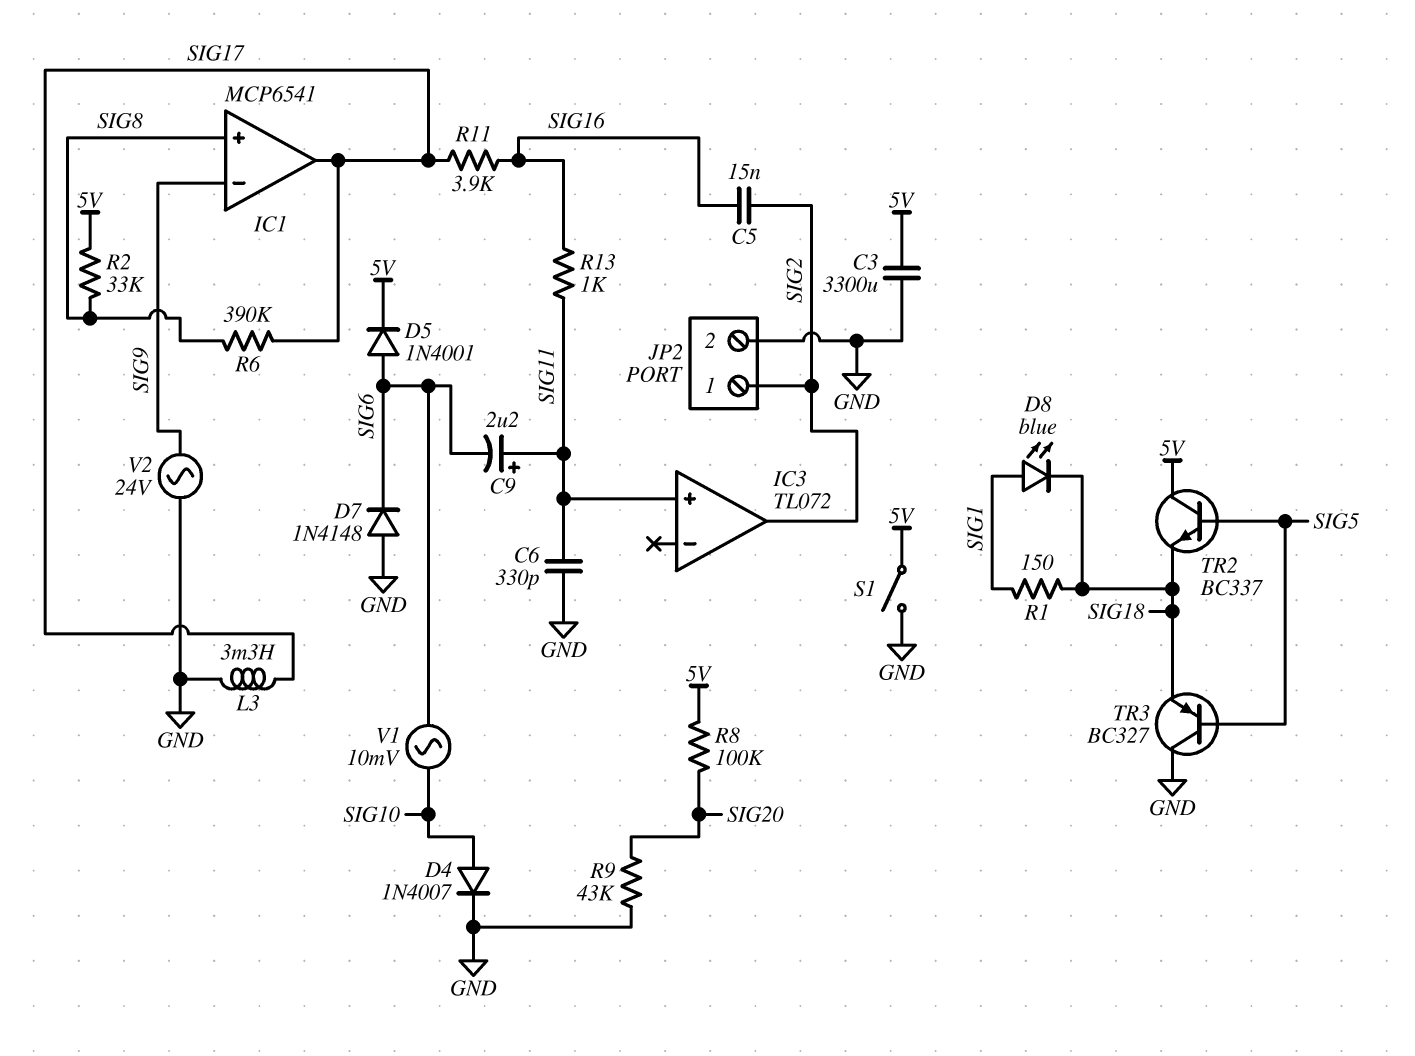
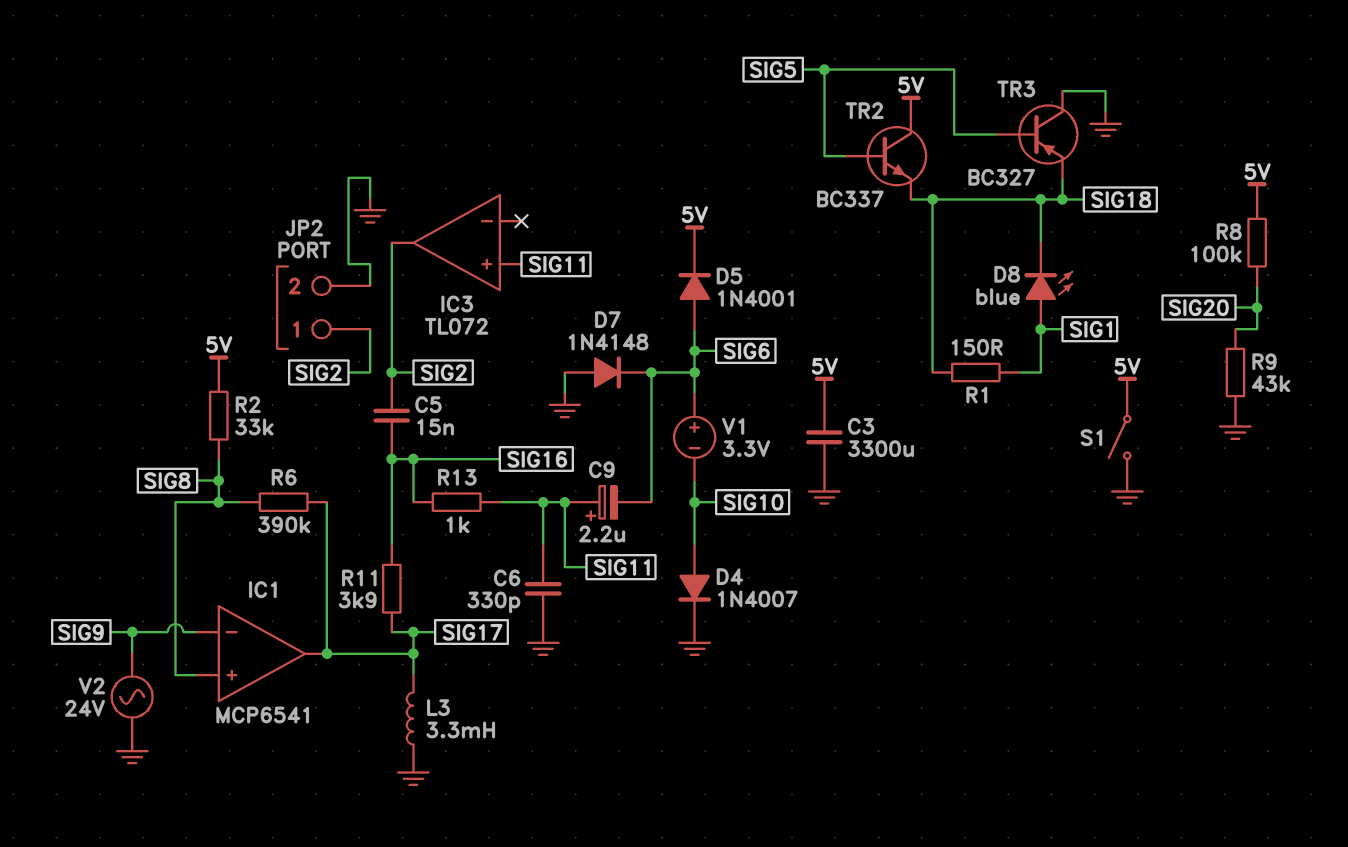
V1: AC 10mV (SIG6, SIG10) -> 3.3V (plus SIG6, minus SIG10)

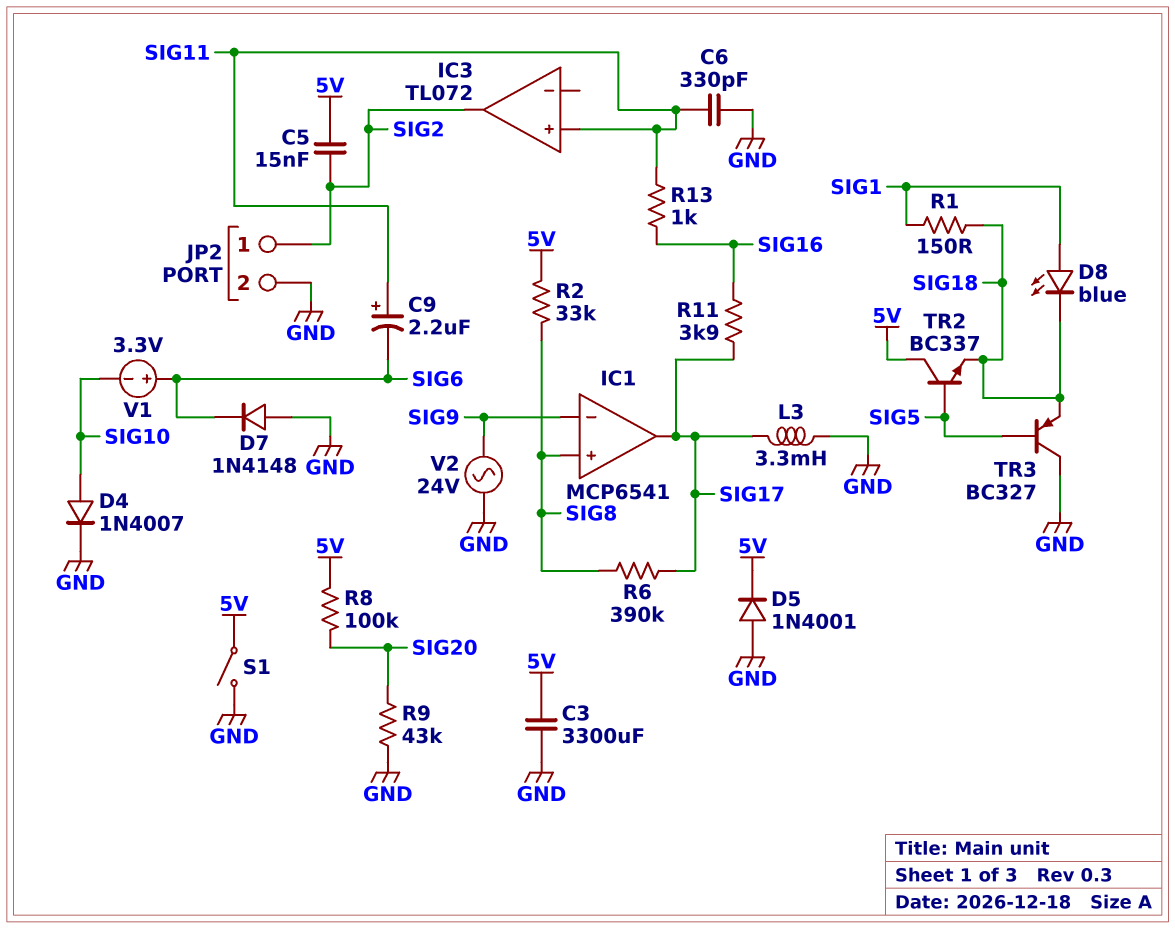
C5: 15nF (SIG2, SIG16) -> 15nF (5V, SIG2)
D5: diode 1N4001 (A SIG6, K 5V) -> diode 1N4001 (A GND, K 5V)

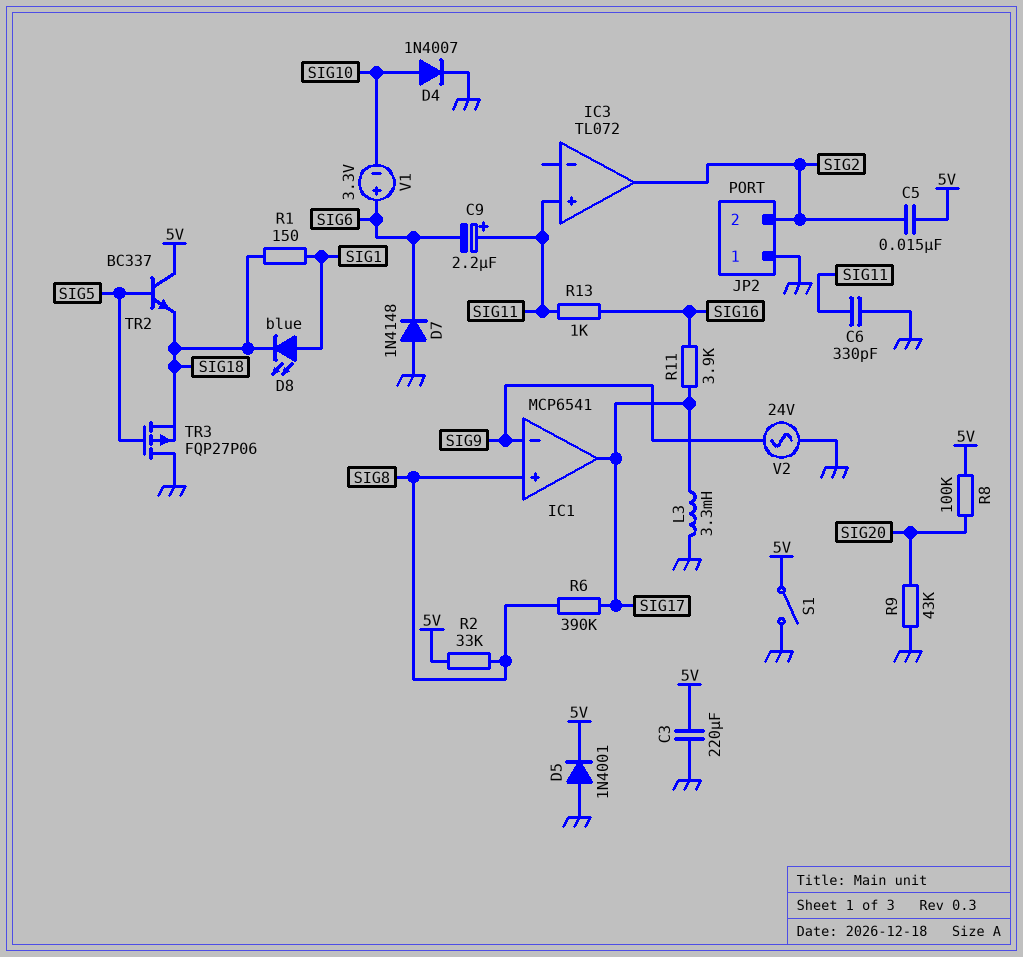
C3: 3300uF (5V, GND) -> 220uF (5V, GND)
JP2 pin 1: SIG2 -> GND
JP2 pin 2: GND -> SIG2
TR3: PNP BC327 (B SIG5, C GND, E SIG18) -> PMOS FQP27P06 (G SIG5, D GND, S SIG18)

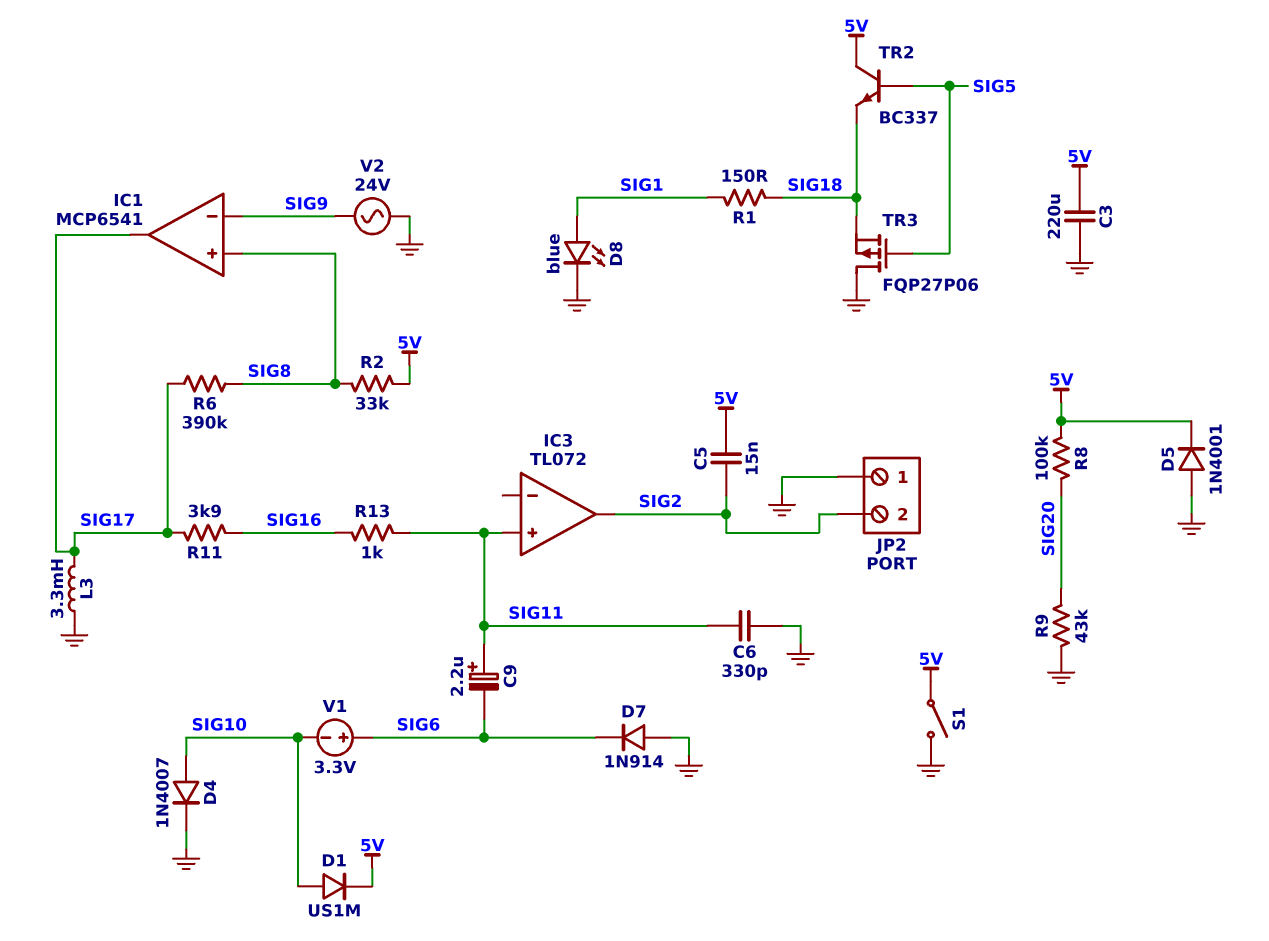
D1: none -> diode US1M (A SIG10, K 5V)
D7: diode 1N4148 (A GND, K SIG6) -> diode 1N914 (A GND, K SIG6)
D8: LED blue (A SIG1, K SIG18) -> LED blue (A SIG1, K GND)

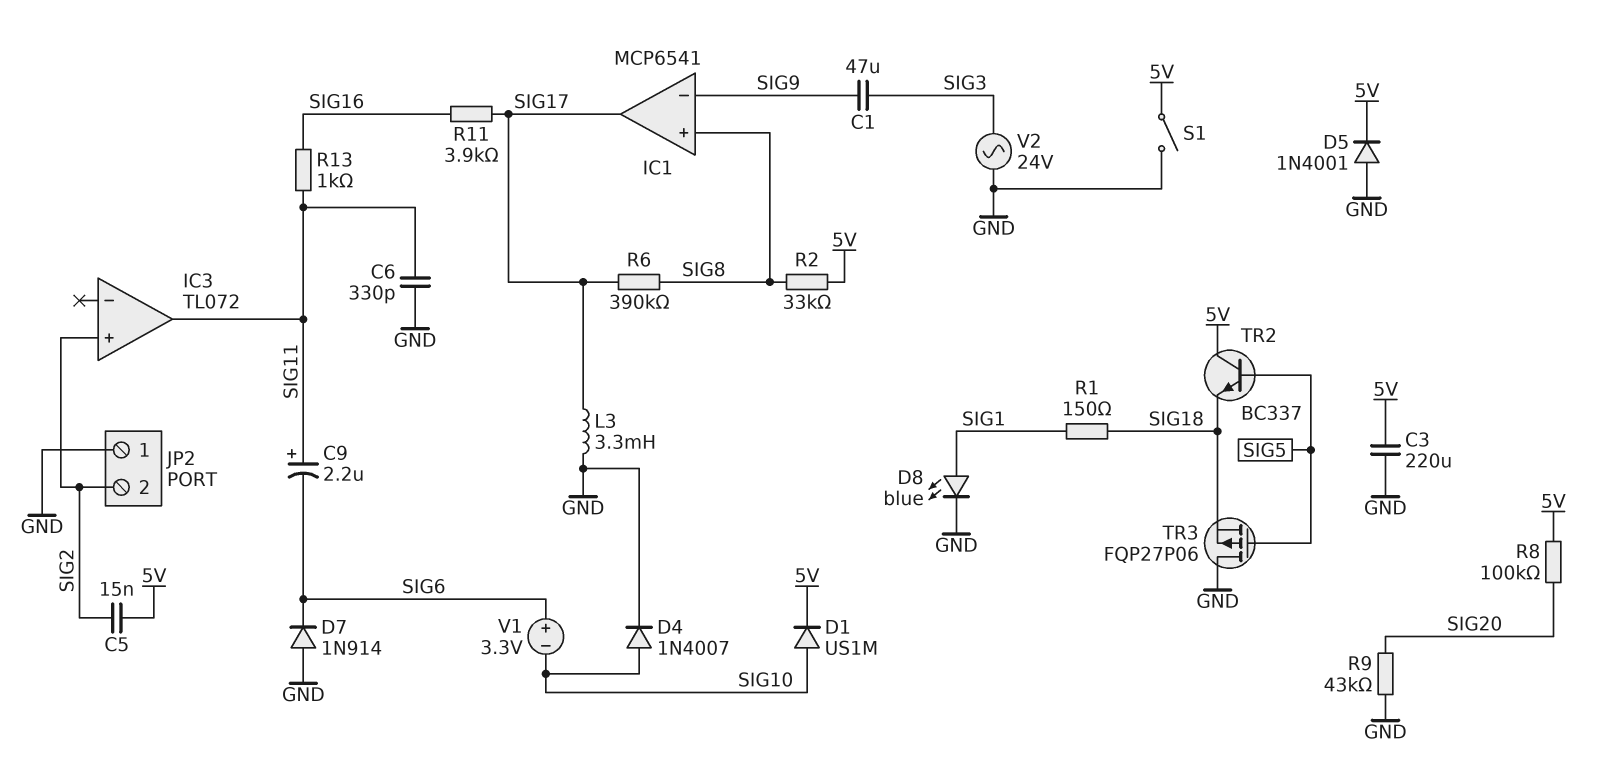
C1: none -> 47uF (SIG3, SIG9)
IC3 pin in+: SIG11 -> SIG2
IC3 pin out: SIG2 -> SIG11
V2: AC 24V (GND, SIG9) -> AC 24V (GND, SIG3)

